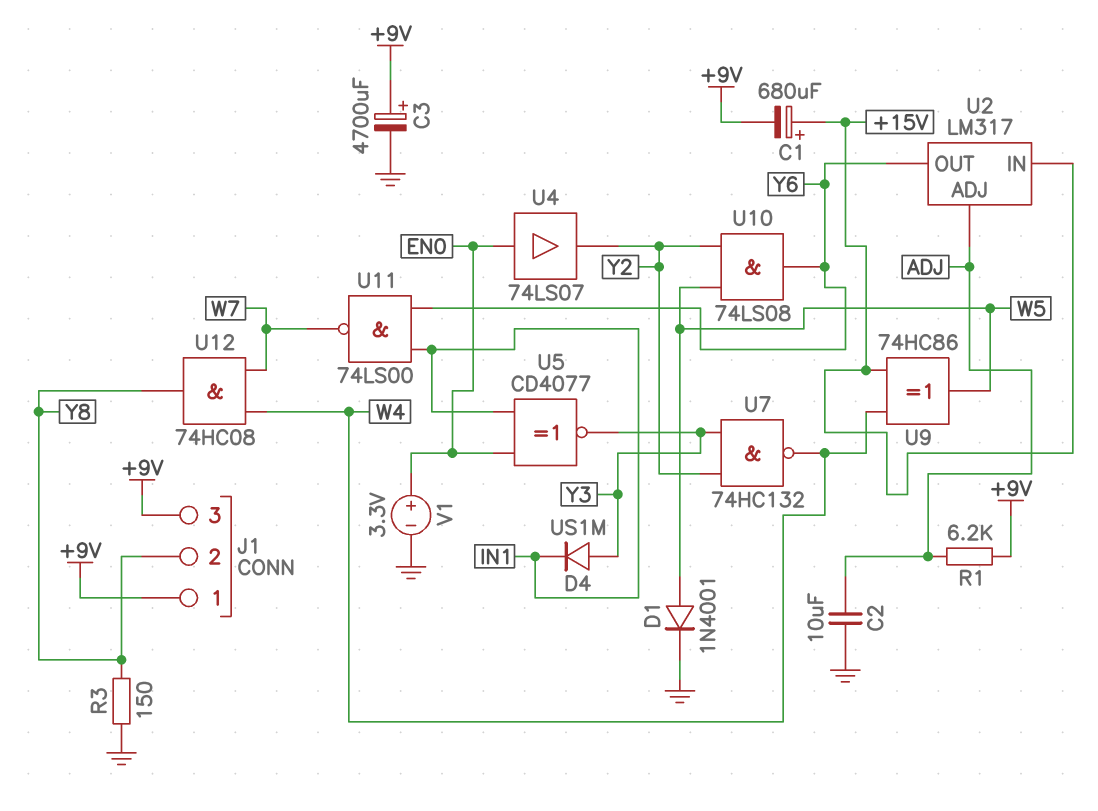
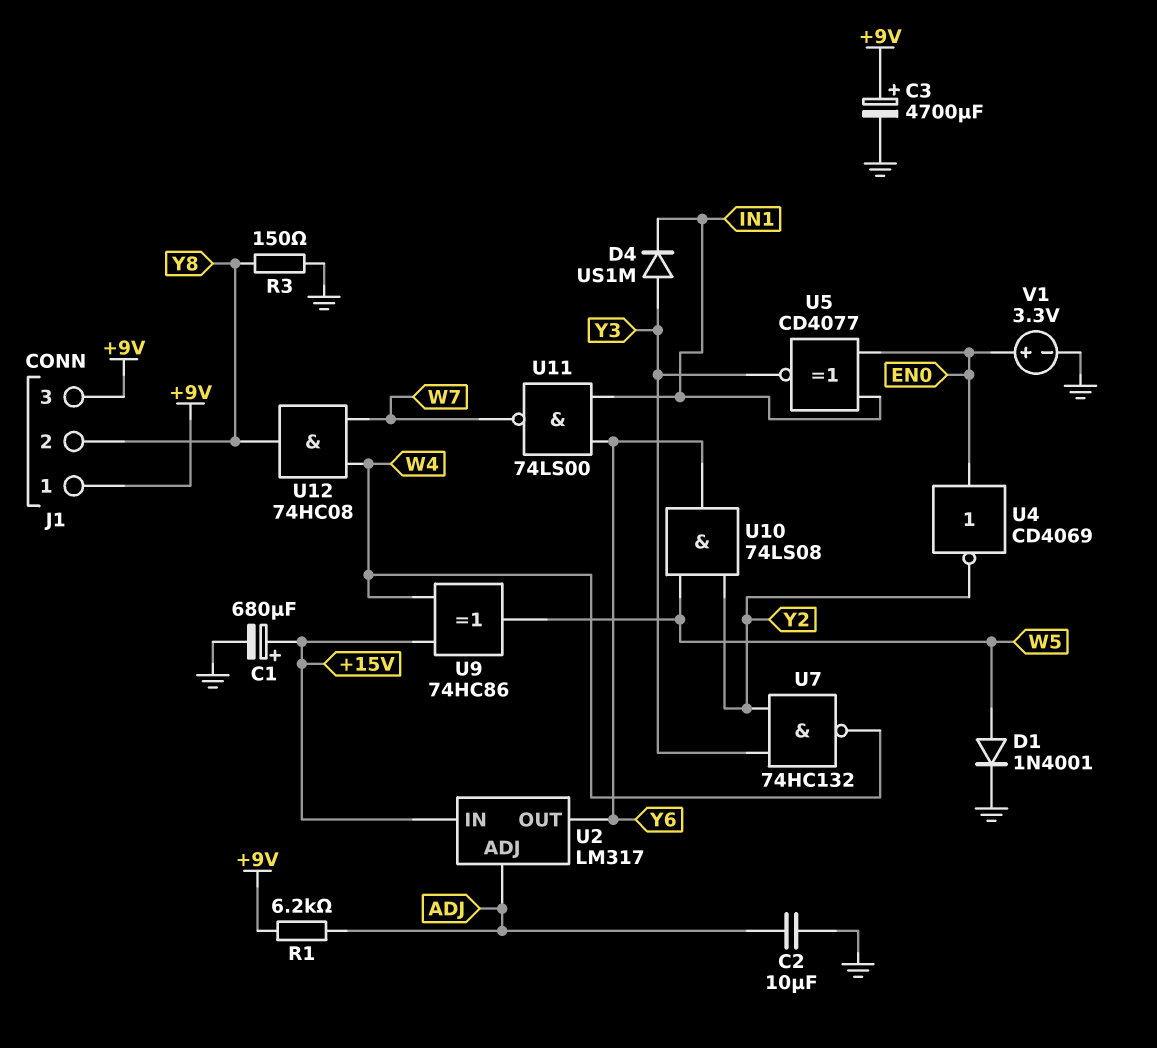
C1: 680uF (plus +15V, minus +9V) -> 680uF (plus +15V, minus GND)
U4: buffer 74LS07 (in EN0, out Y2) -> NOT CD4069 (in EN0, out Y2)

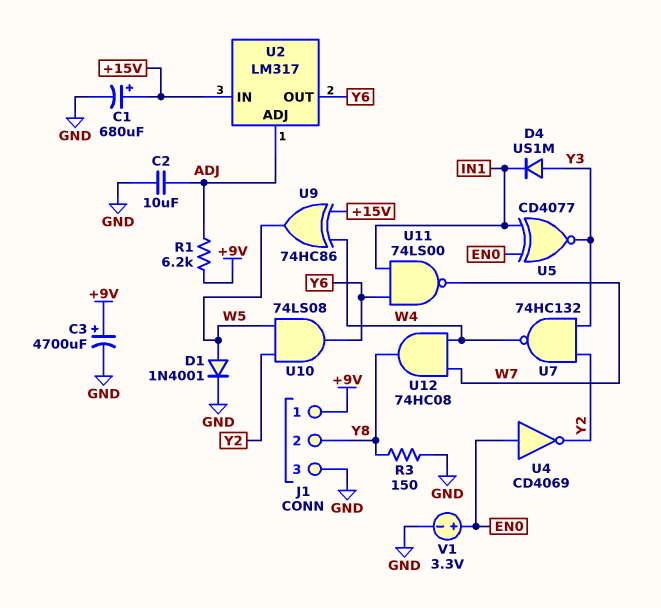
J1 pin 3: +9V -> GND

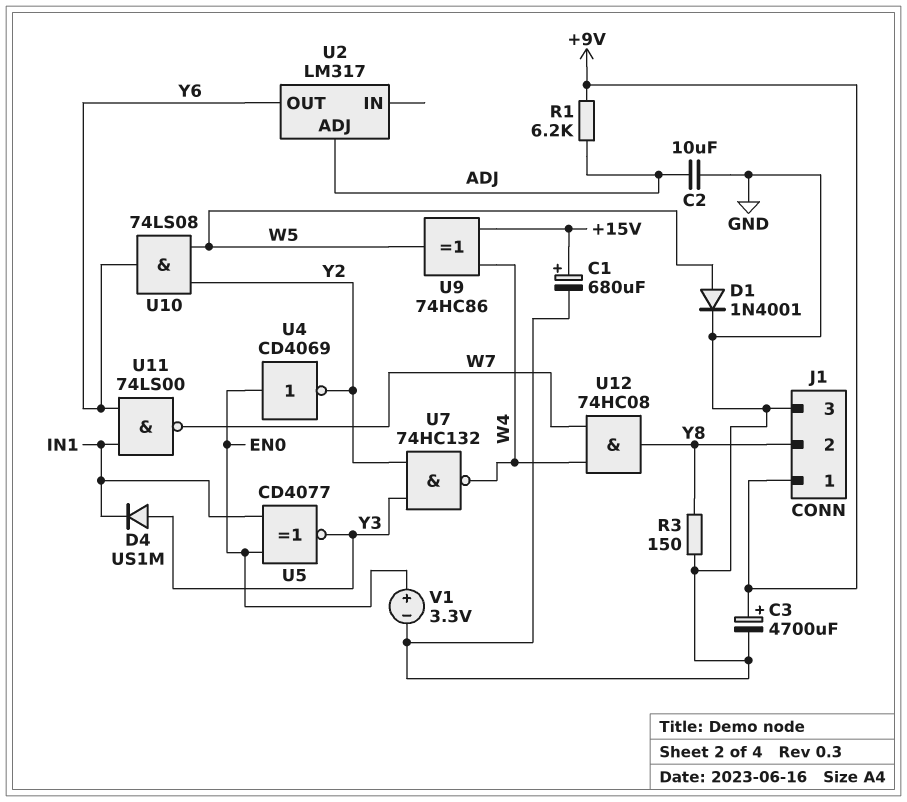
U2 pin IN: +15V -> none

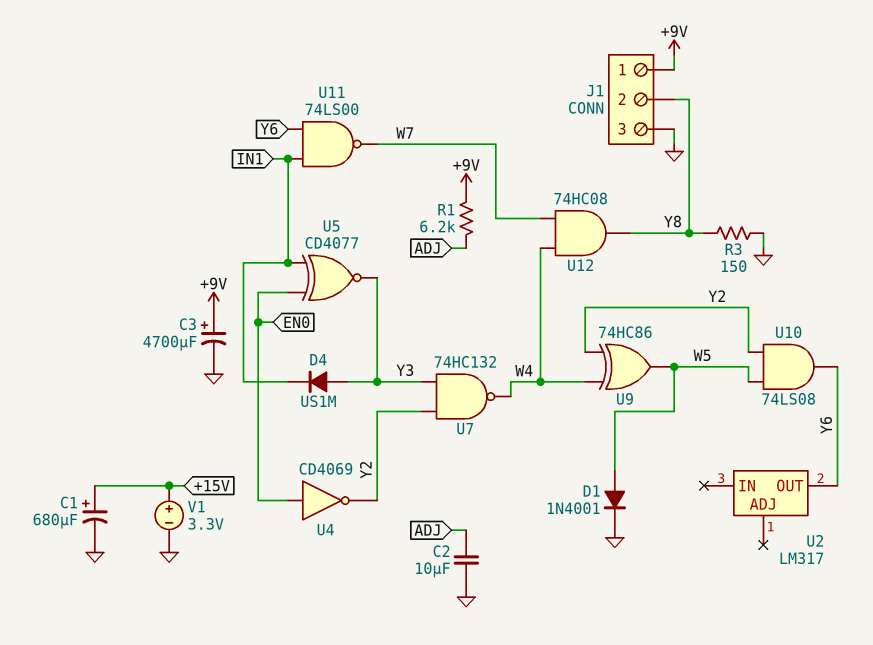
U2 pin ADJ: ADJ -> none
U9: XOR 74HC86 (in +15V, in W4, out W5) -> XOR 74HC86 (in W4, in Y2, out W5)
V1: 3.3V (plus EN0, minus GND) -> 3.3V (plus +15V, minus GND)

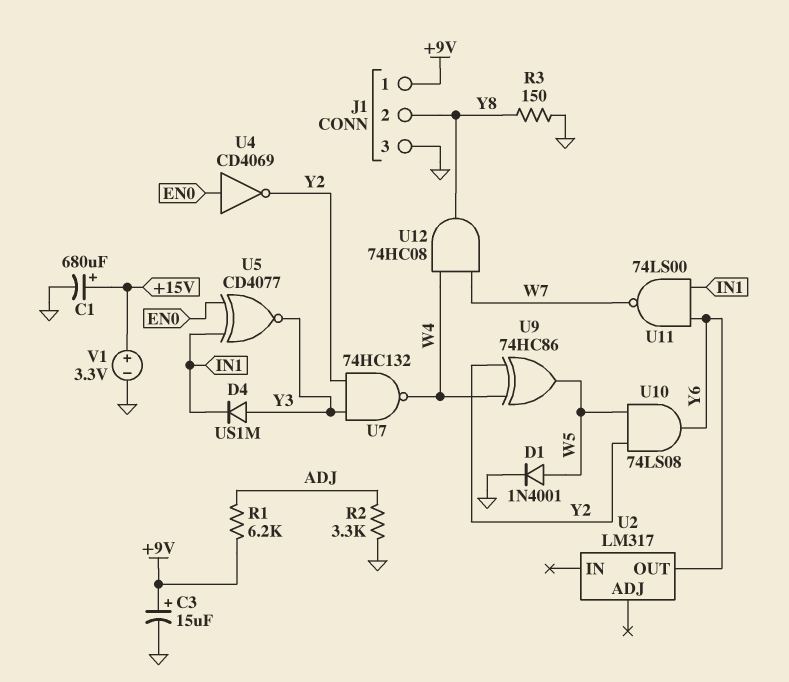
C2: 10uF (ADJ, GND) -> none
C3: 4700uF (plus +9V, minus GND) -> 15uF (plus +9V, minus GND)
R2: none -> 3.3k (ADJ, GND)

